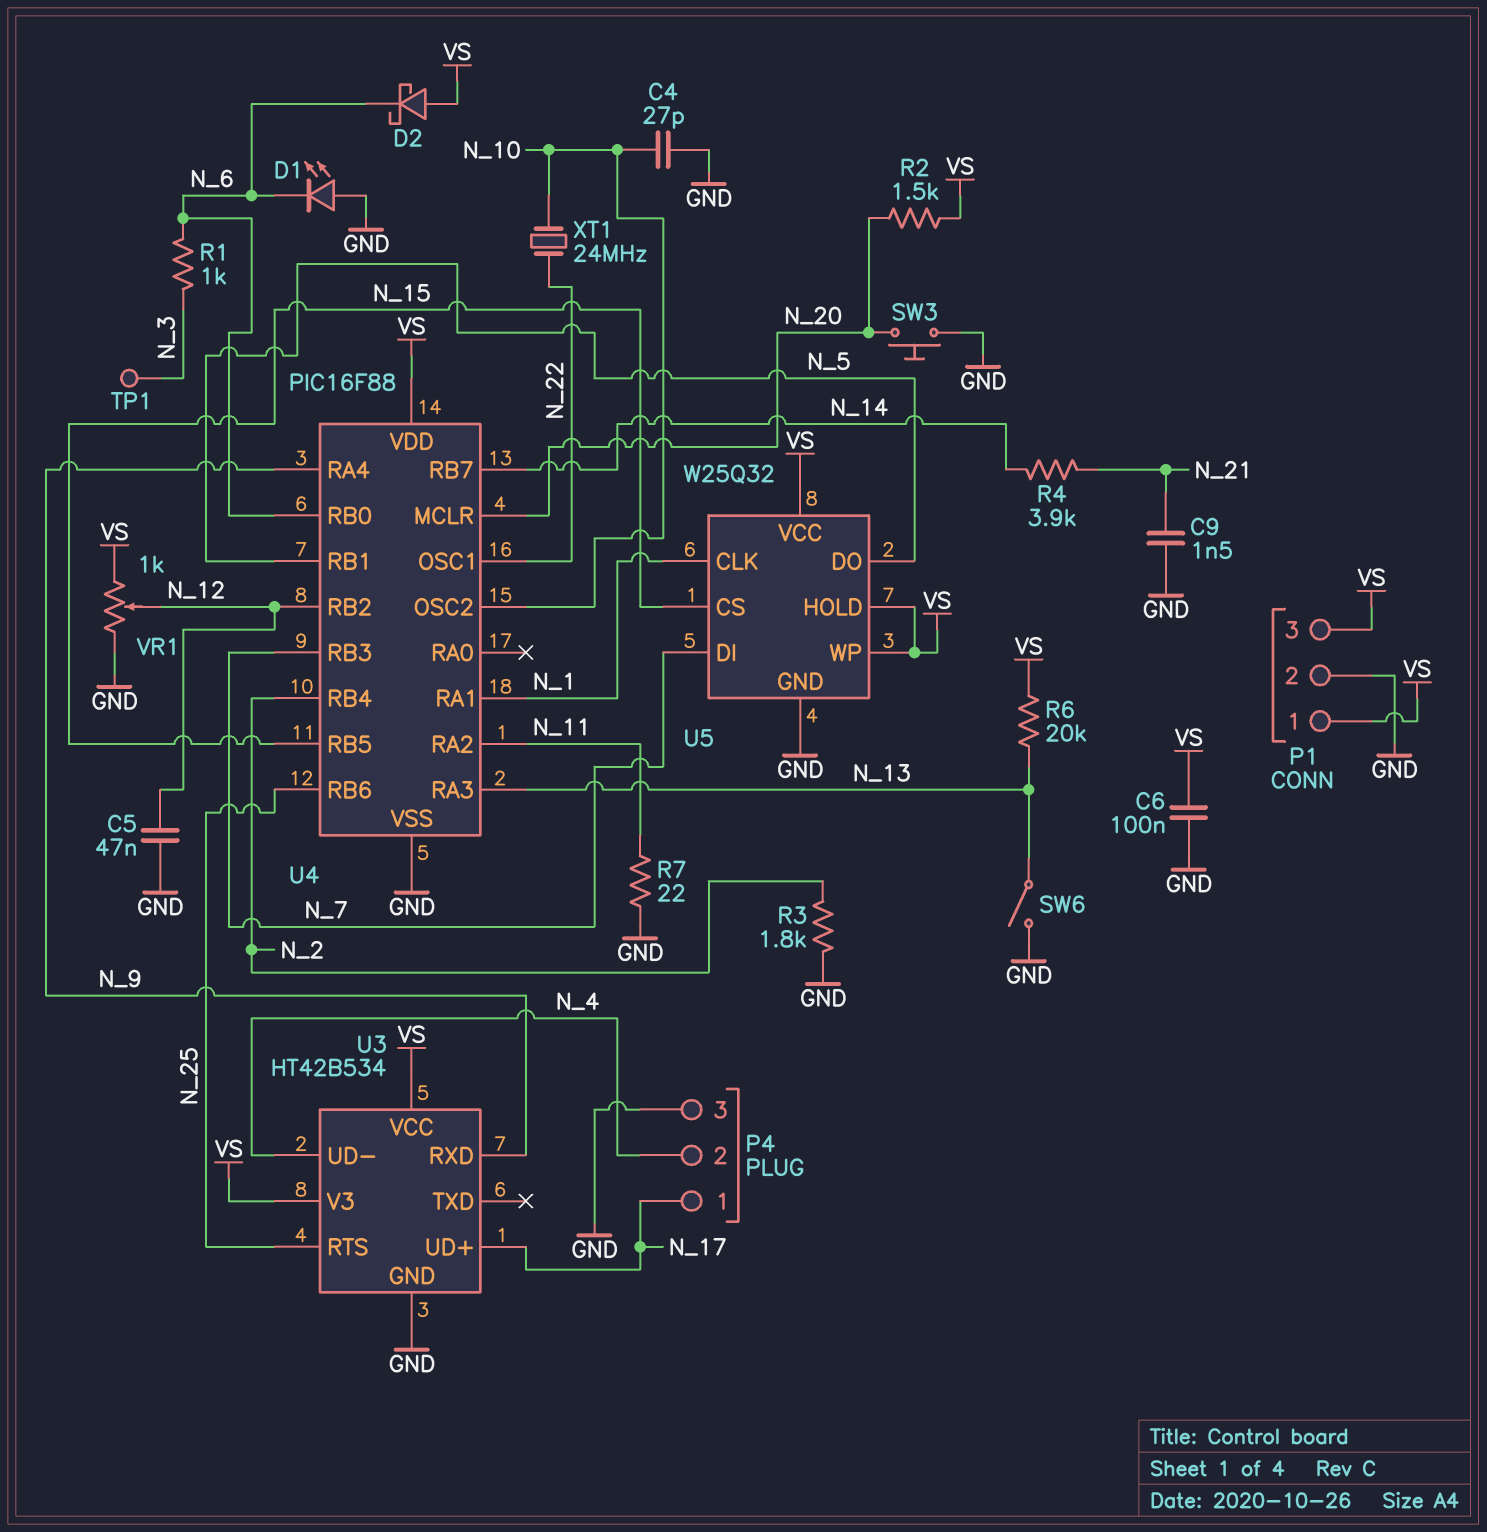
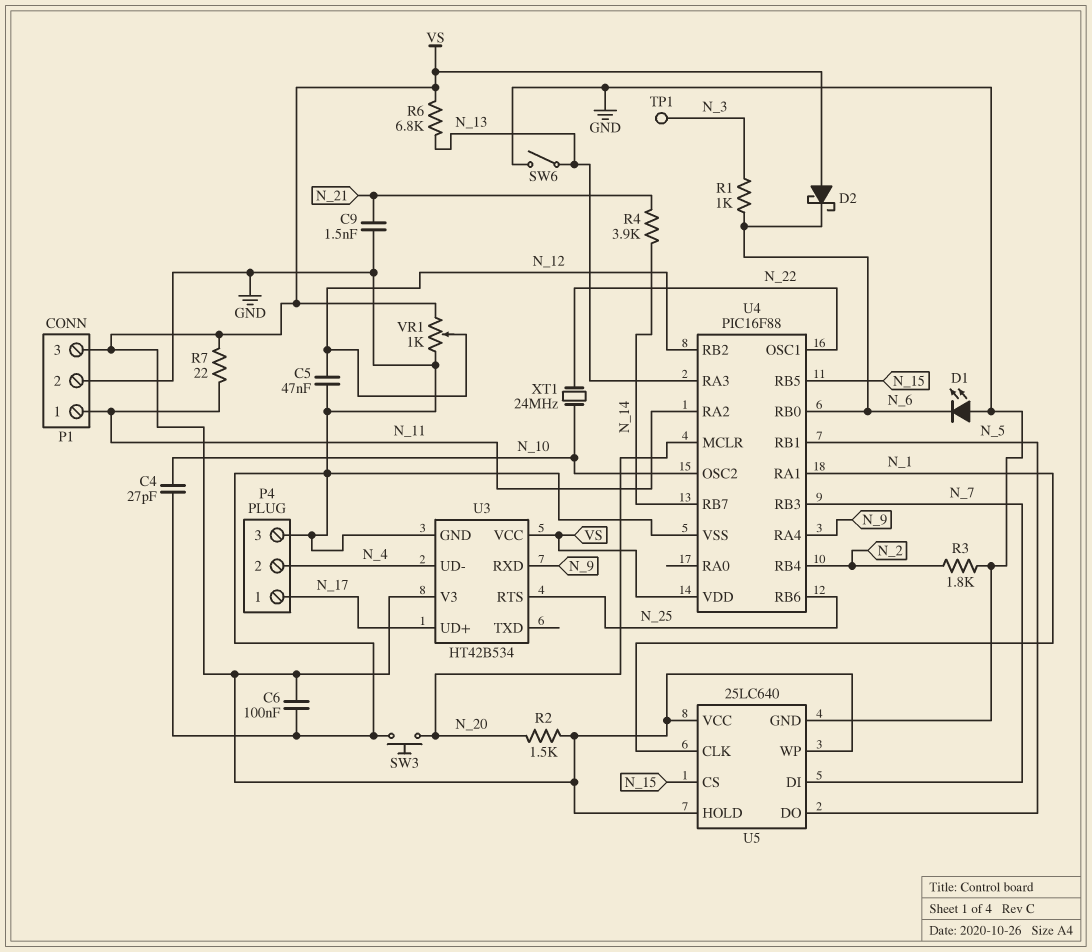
P1 pin 1: VS -> N_11
R6: 20k (N_13, VS) -> 6.8k (N_13, VS)
R7: 22 (GND, N_11) -> 22 (N_11, VS)
U5: W25Q32 -> 25LC640

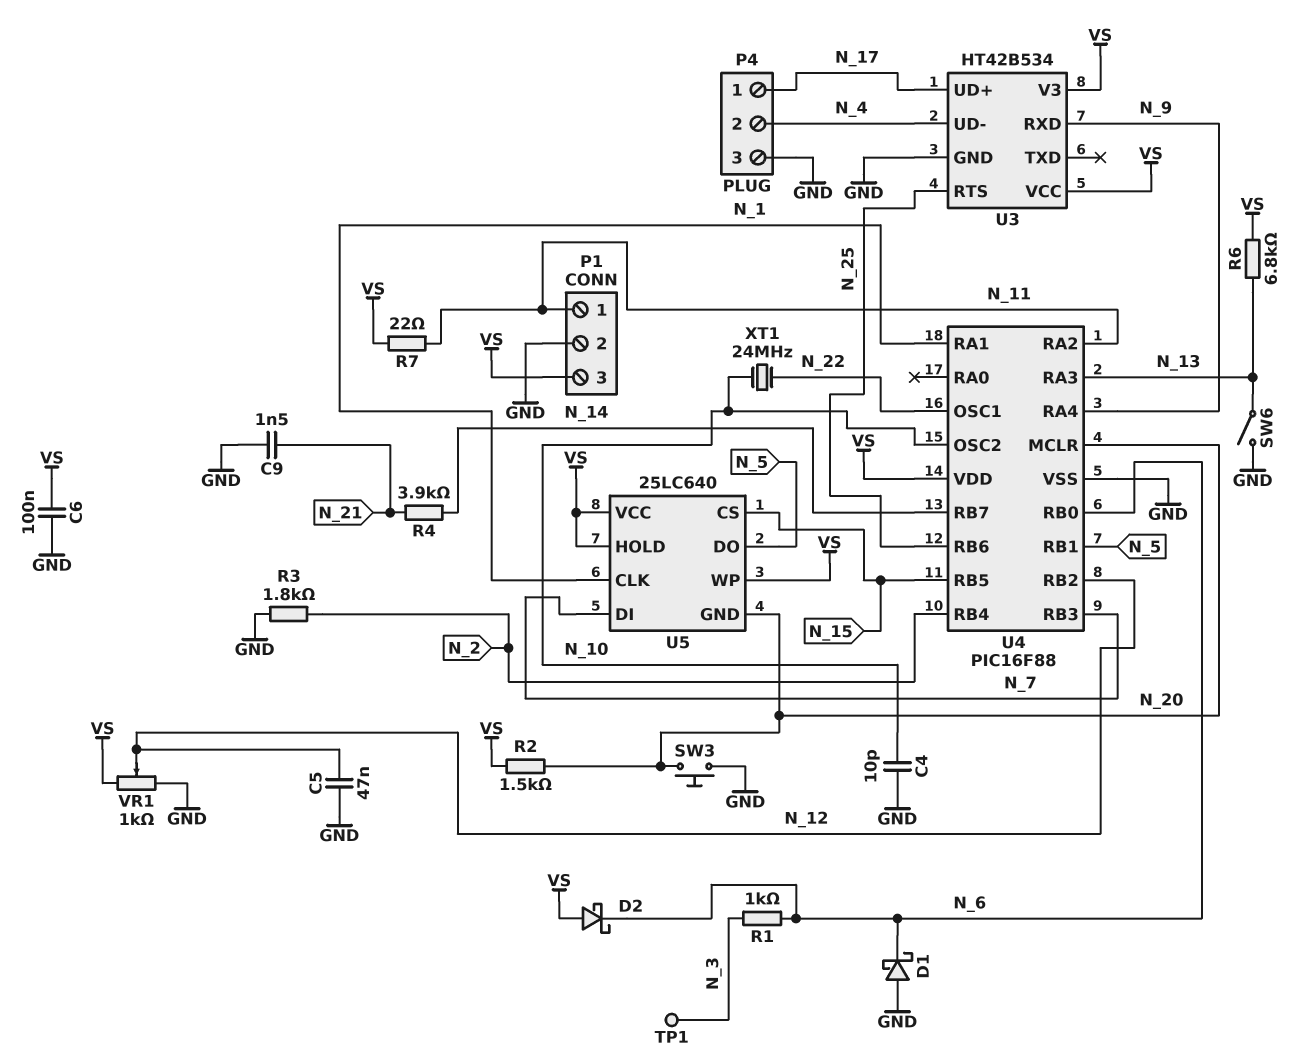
C4: 27pF (GND, N_10) -> 10pF (GND, N_10)
D1: LED (A GND, K N_6) -> schottky (A GND, K N_6)
U5 pin GND: GND -> N_20

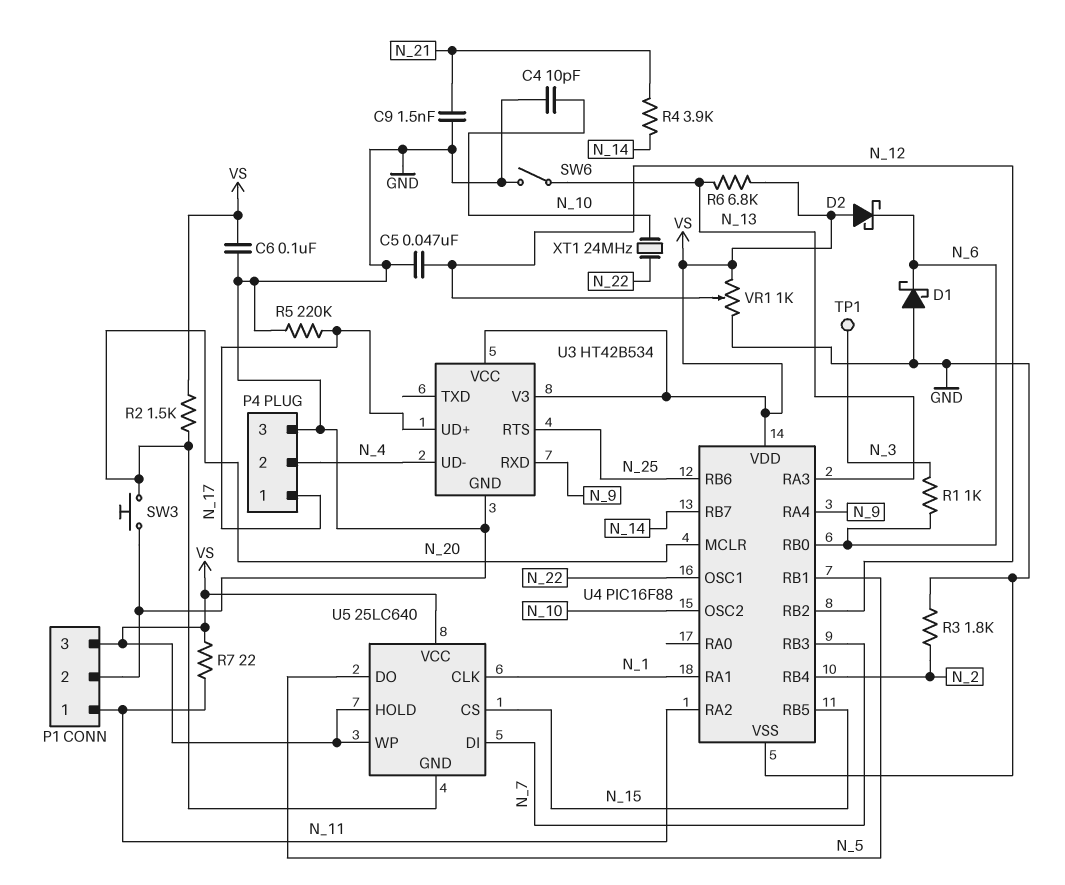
R5: none -> 220k (GND, N_17)

